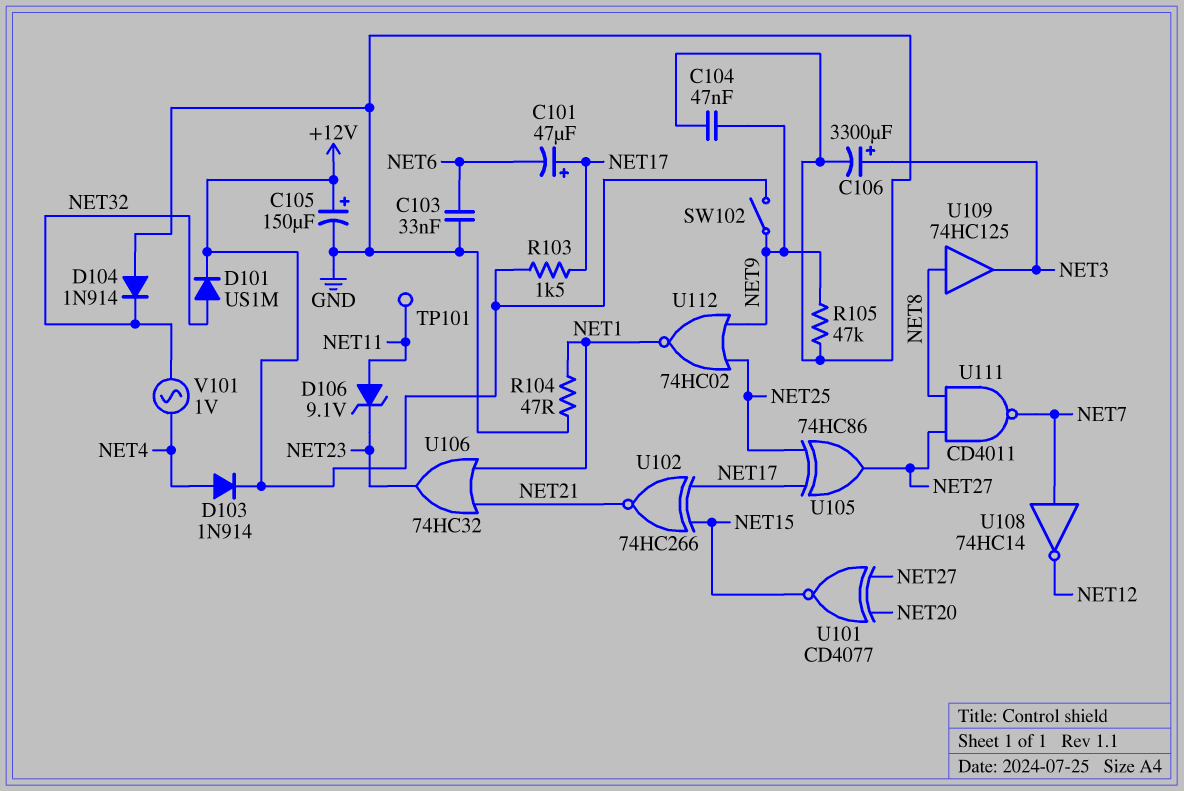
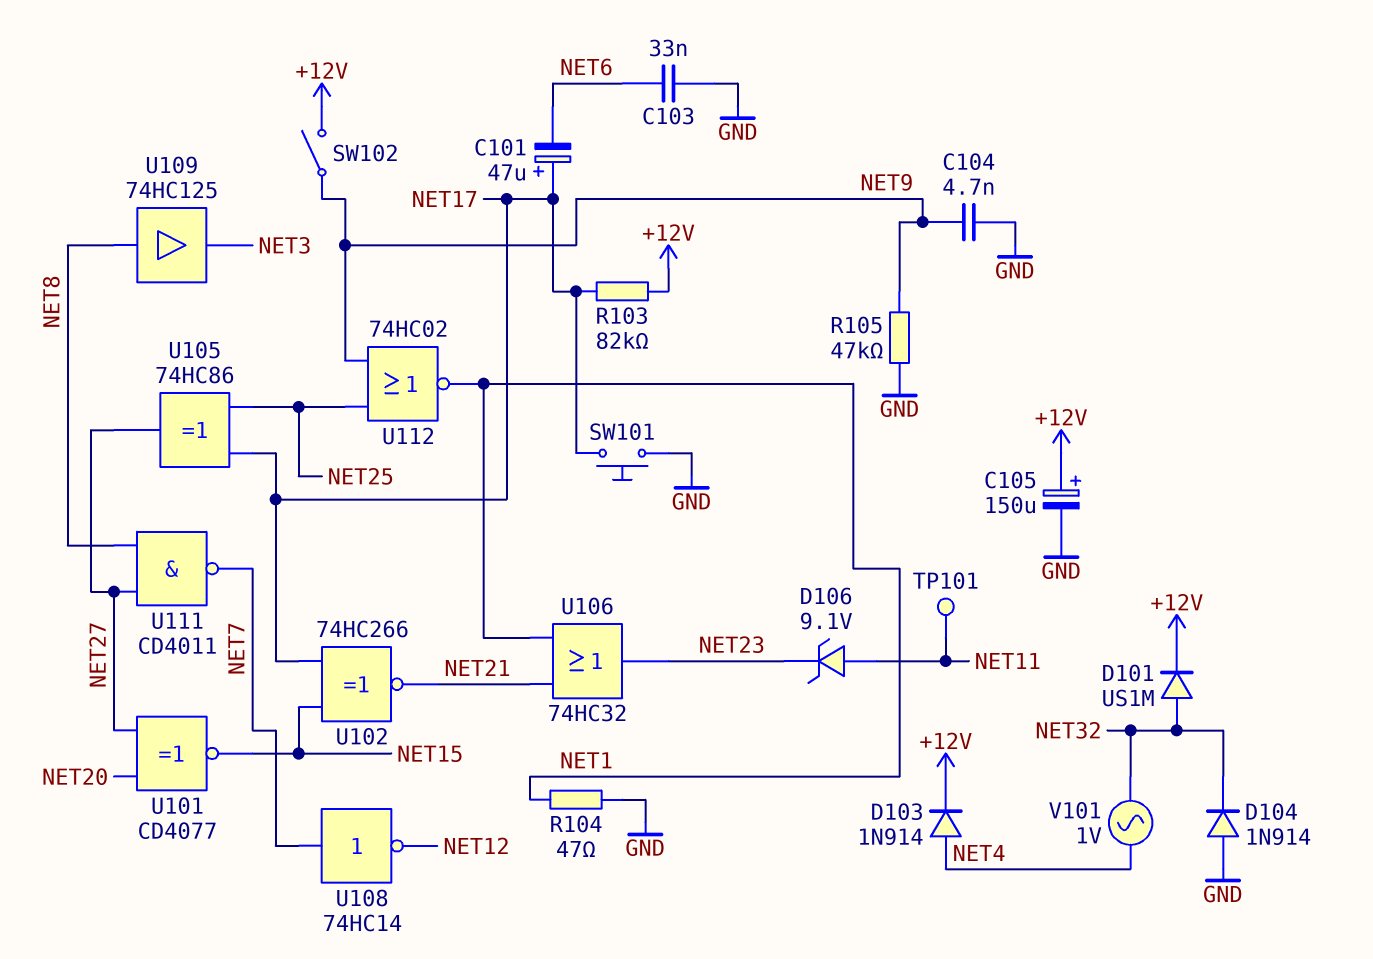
C104: 47nF (GND, NET9) -> 4.7nF (GND, NET9)
C106: 3300uF (plus NET3, minus GND) -> none
R103: 1.5k (+12V, NET17) -> 82k (+12V, NET17)
SW101: none -> button (GND, NET17)

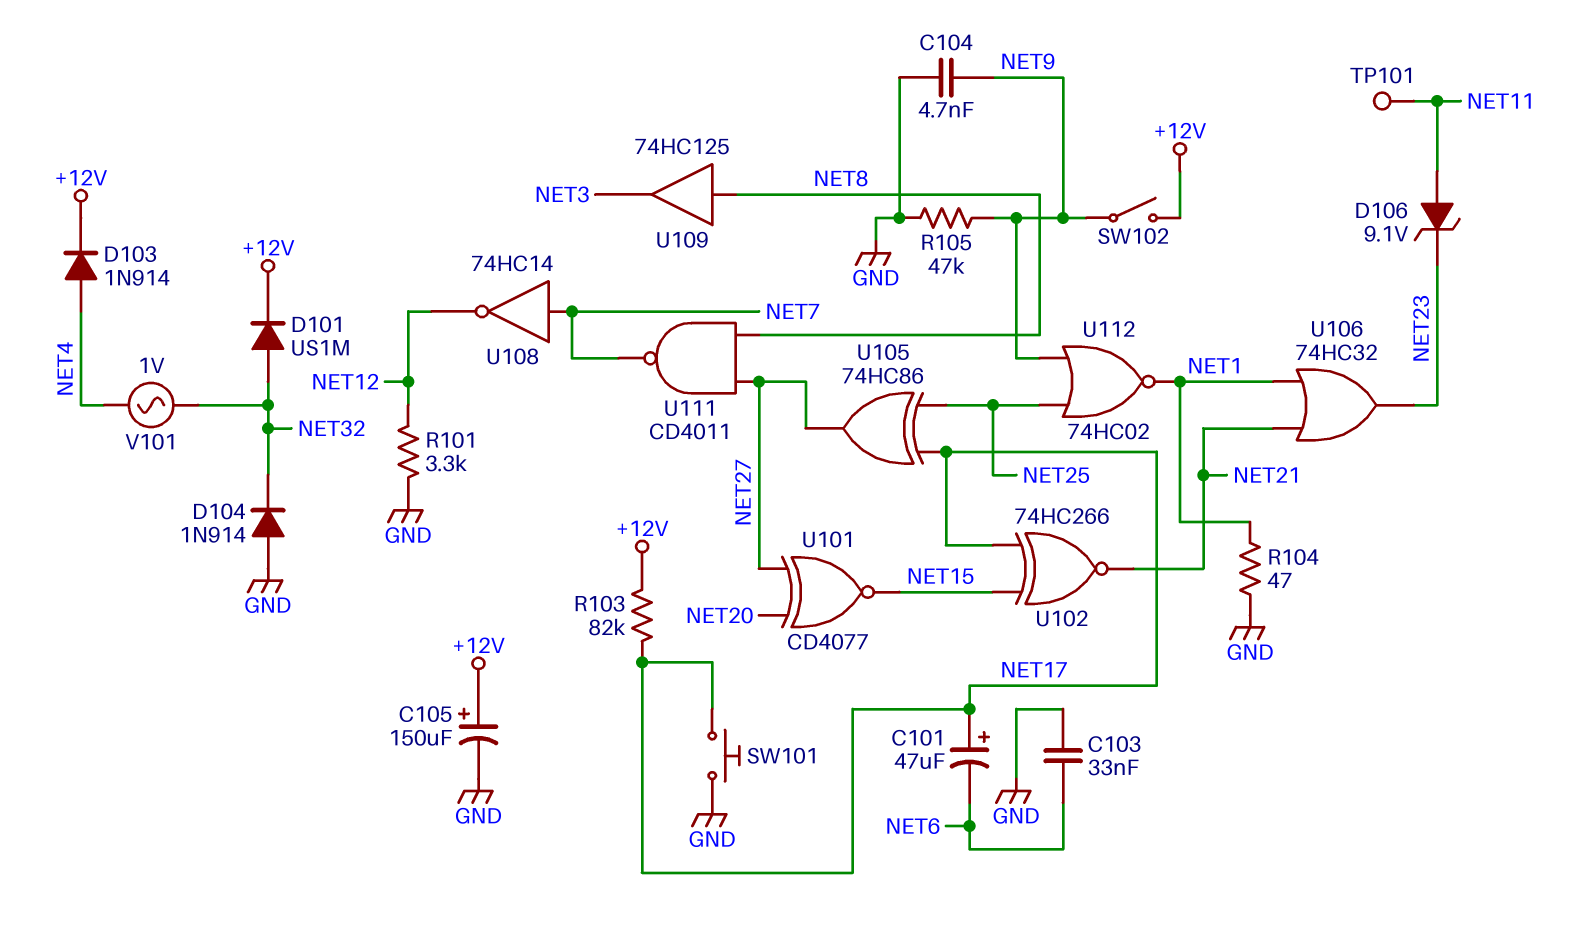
R101: none -> 3.3k (GND, NET12)

